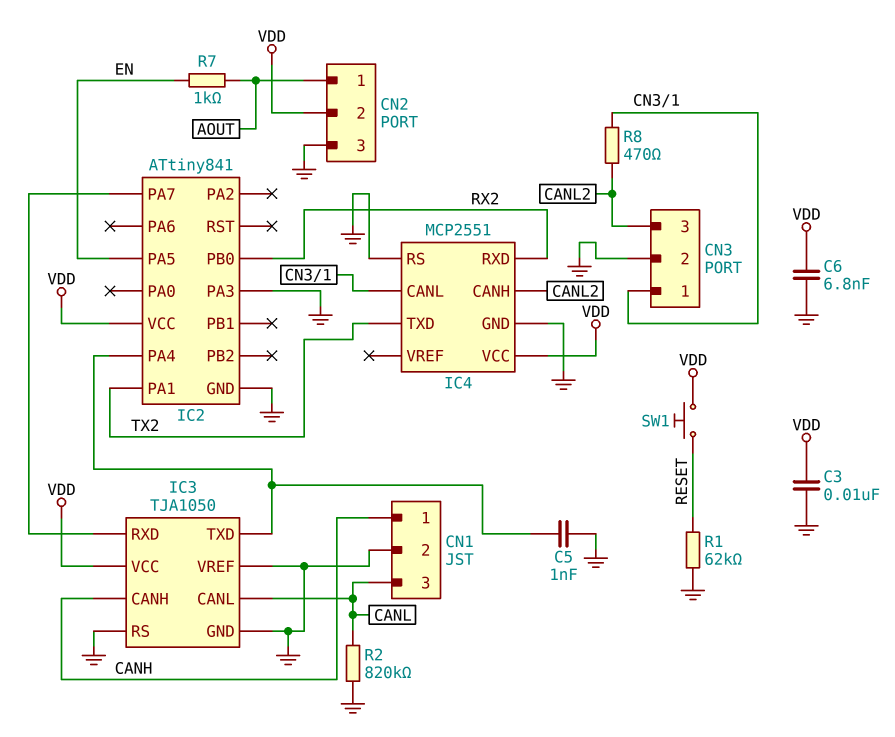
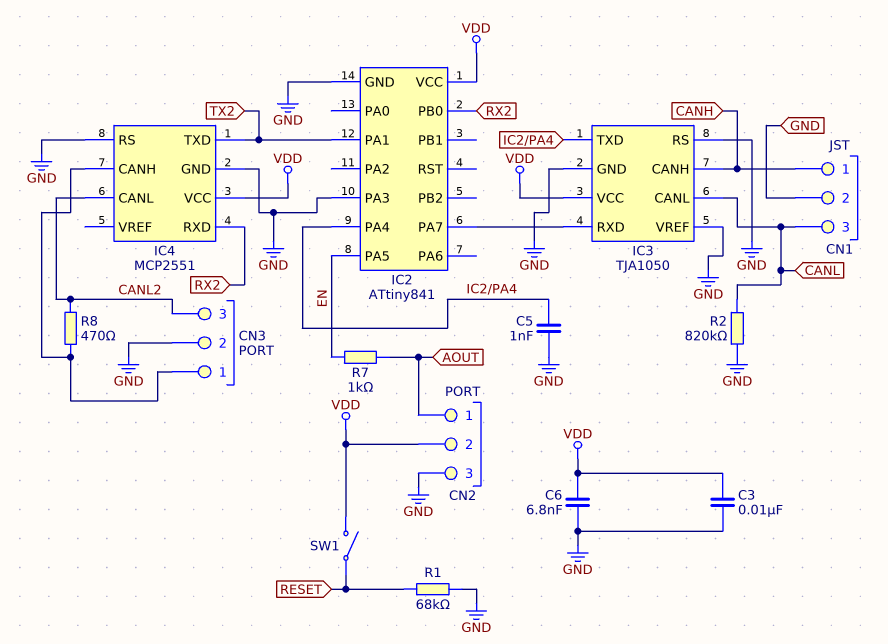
IC4 pin CANH: CANL2 -> CN3/1
IC4 pin CANL: CN3/1 -> CANL2
R1: 62k (GND, RESET) -> 68k (GND, RESET)
SW1: button (RESET, VDD) -> switch (RESET, VDD)

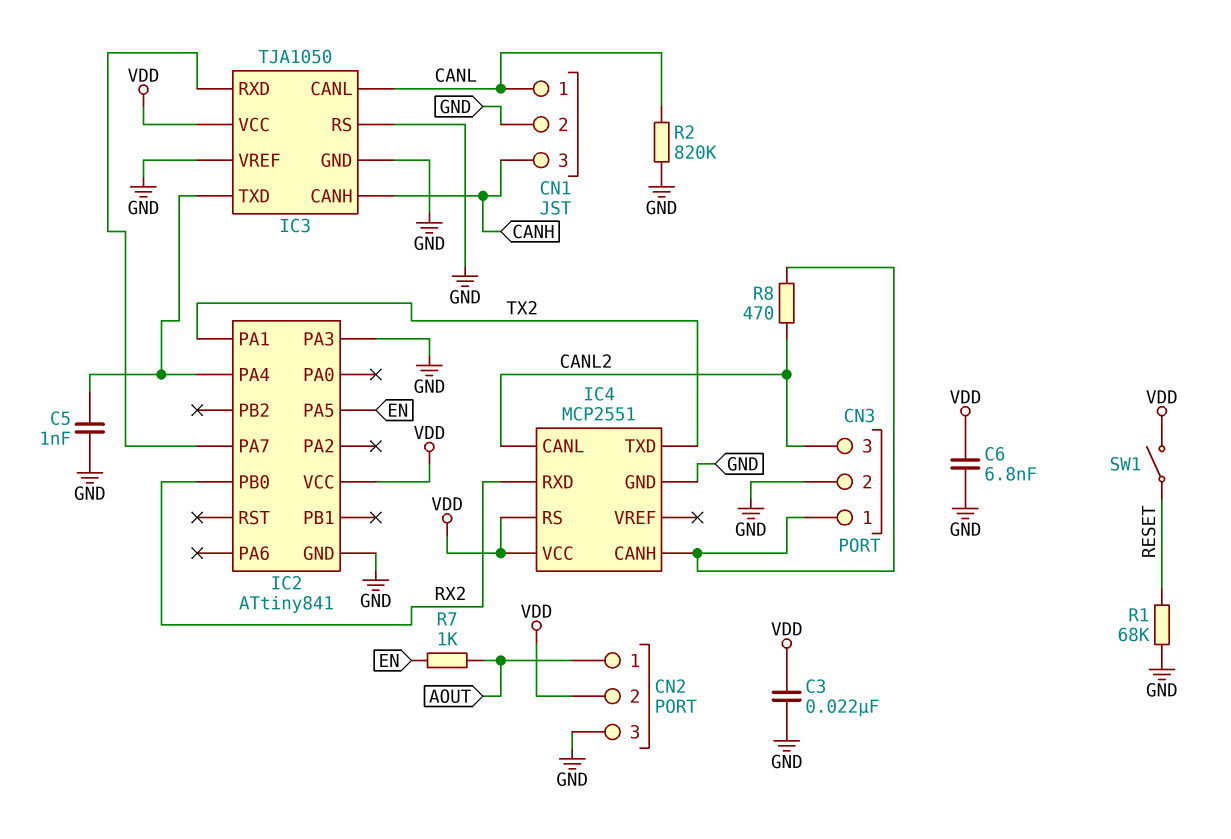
C3: 10nF (GND, VDD) -> 22nF (GND, VDD)
CN1 pin 1: CANH -> CANL
CN1 pin 3: CANL -> CANH
IC4 pin RS: GND -> VDD

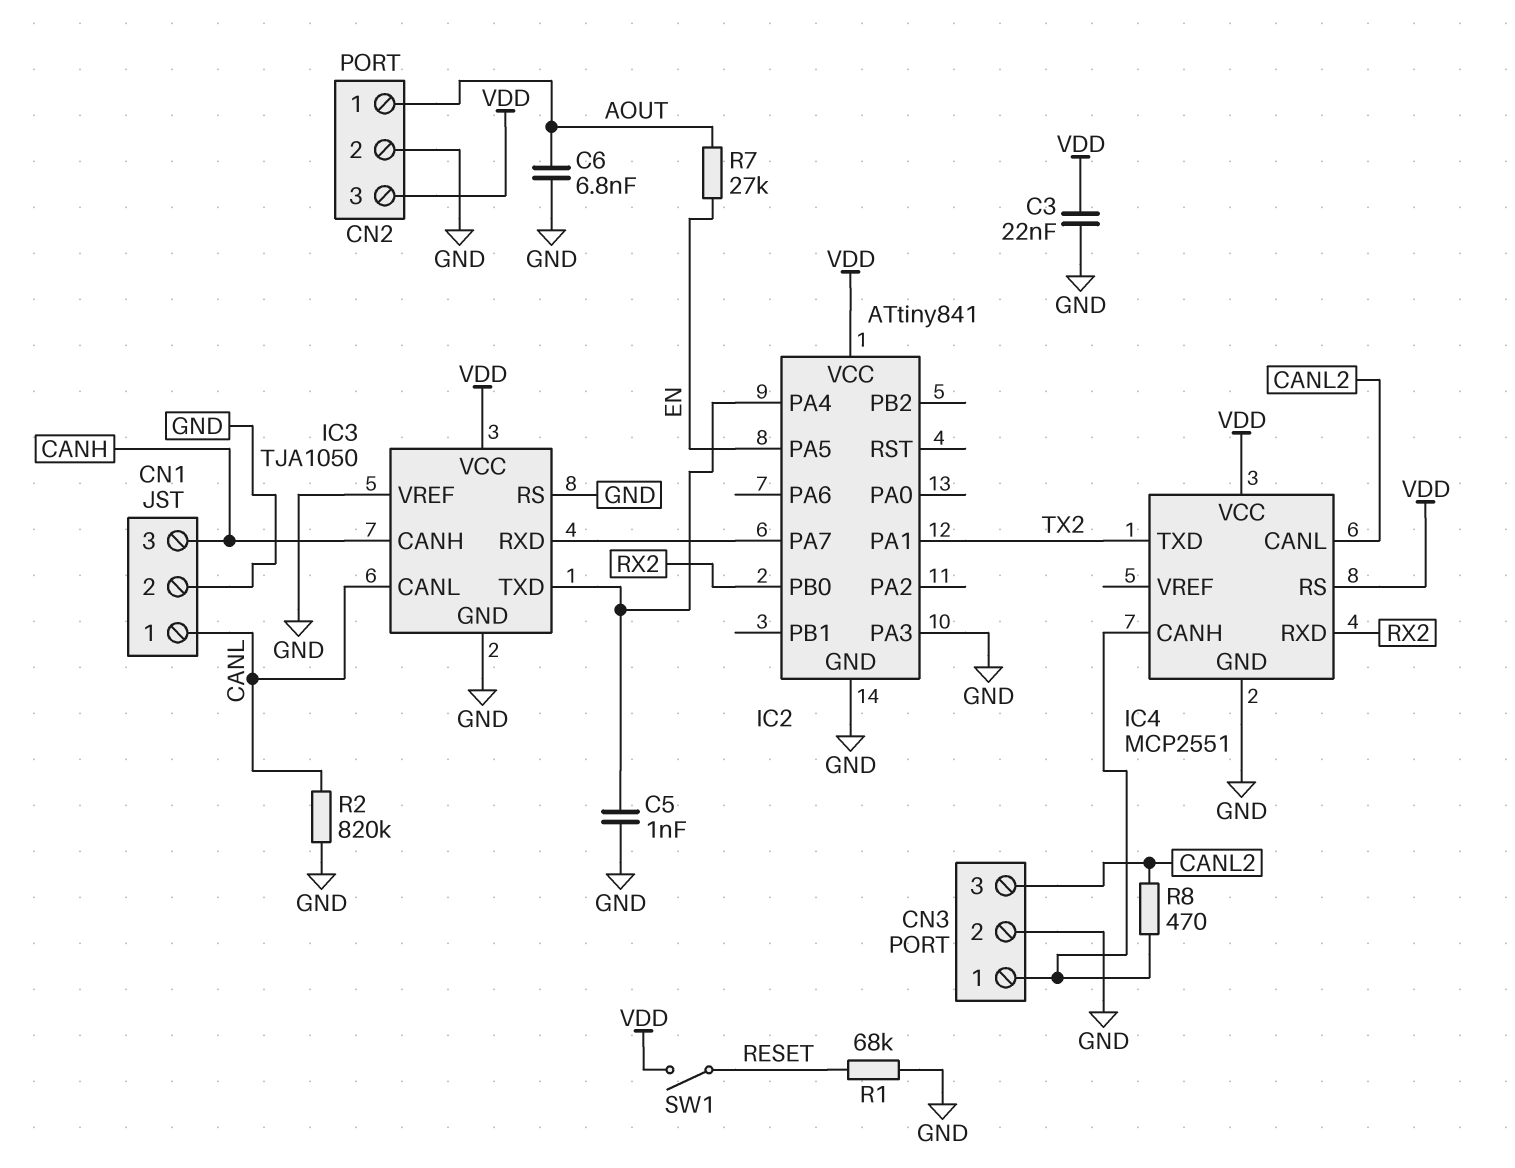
C6: 6.8nF (GND, VDD) -> 6.8nF (AOUT, GND)
CN2 pin 2: VDD -> GND
CN2 pin 3: GND -> VDD
R7: 1k (AOUT, EN) -> 27k (AOUT, EN)

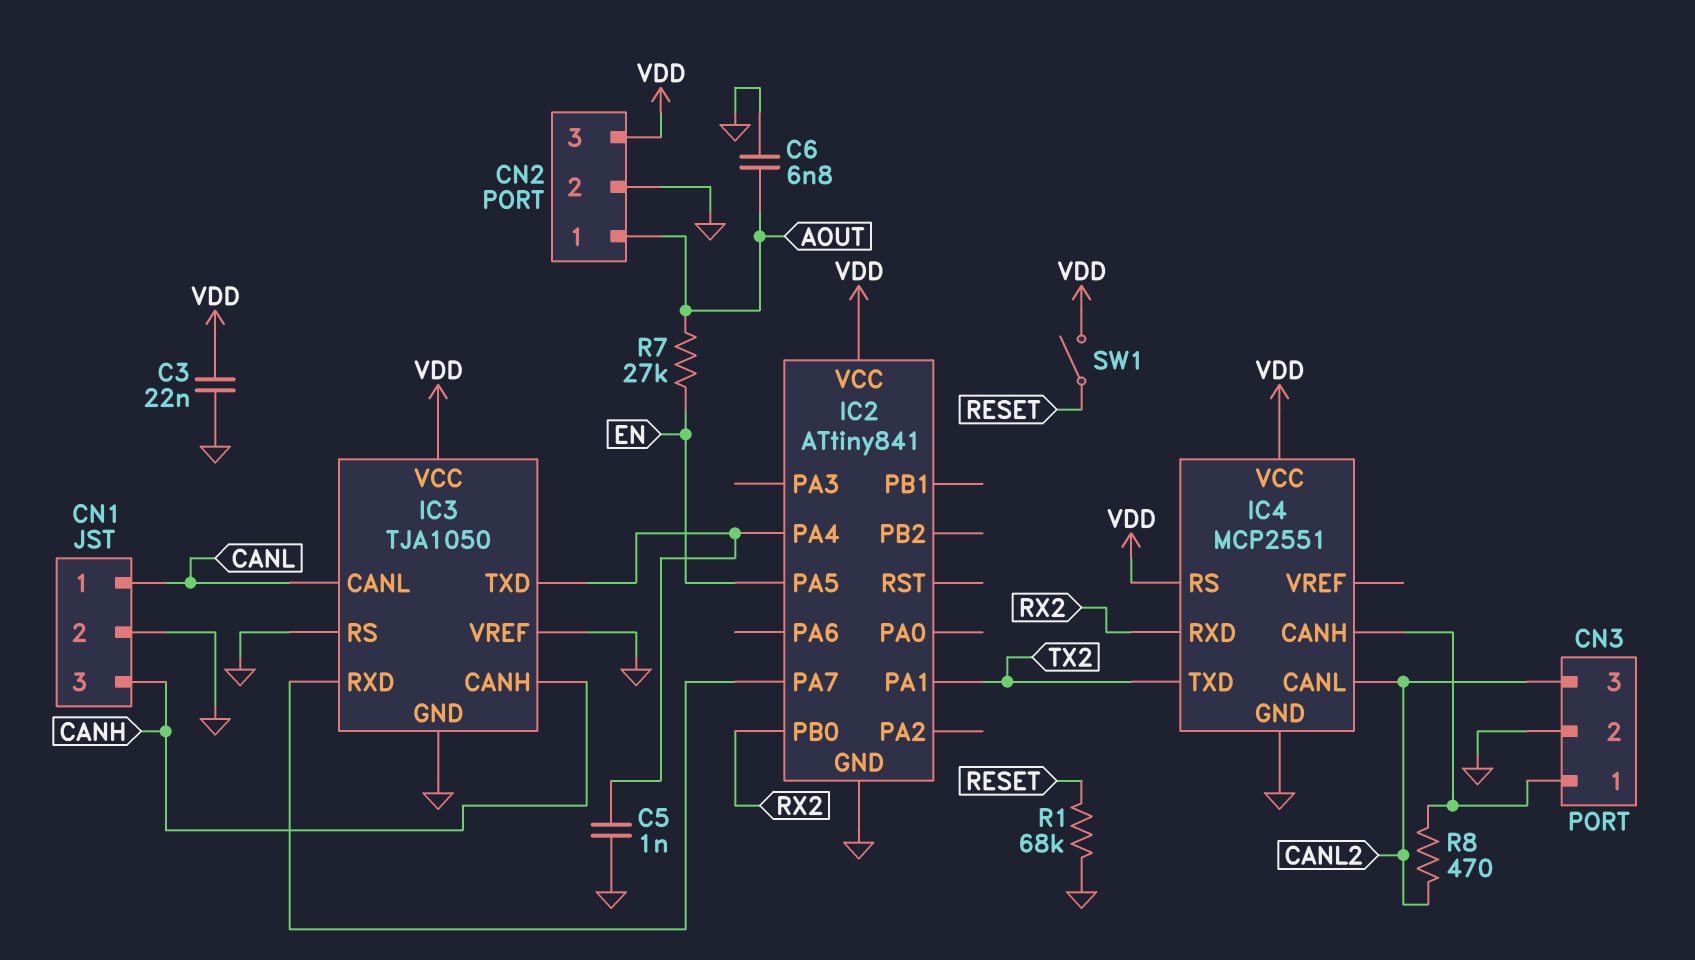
IC2 pin PA3: GND -> none
R2: 820k (CANL, GND) -> none

